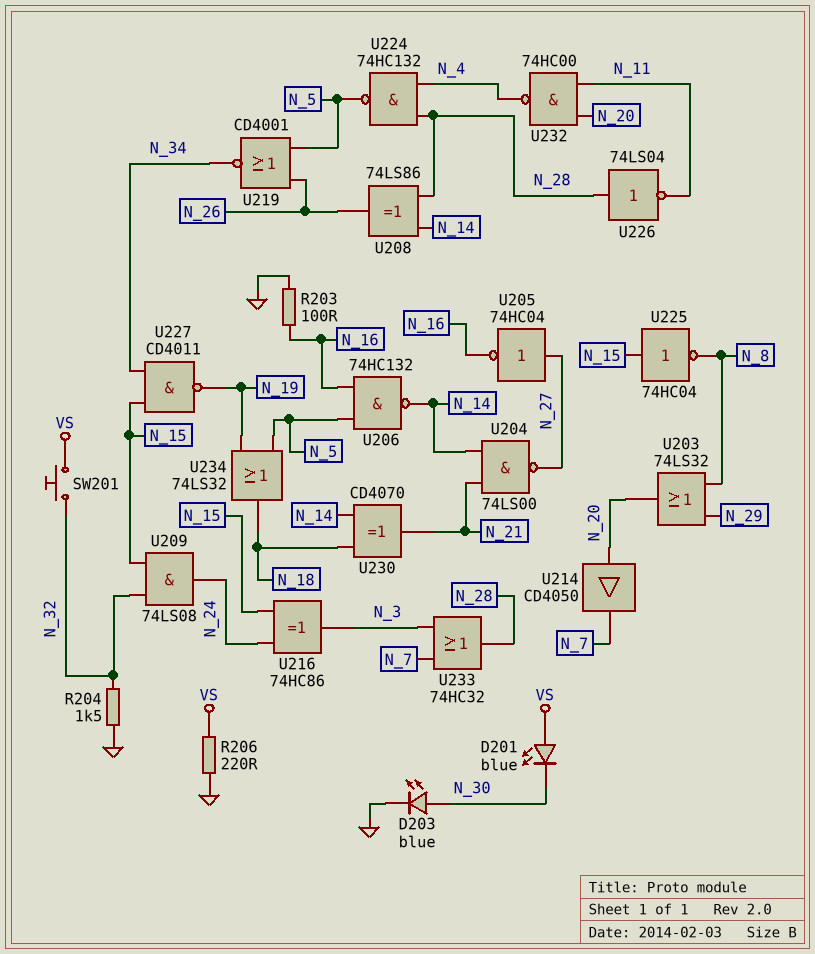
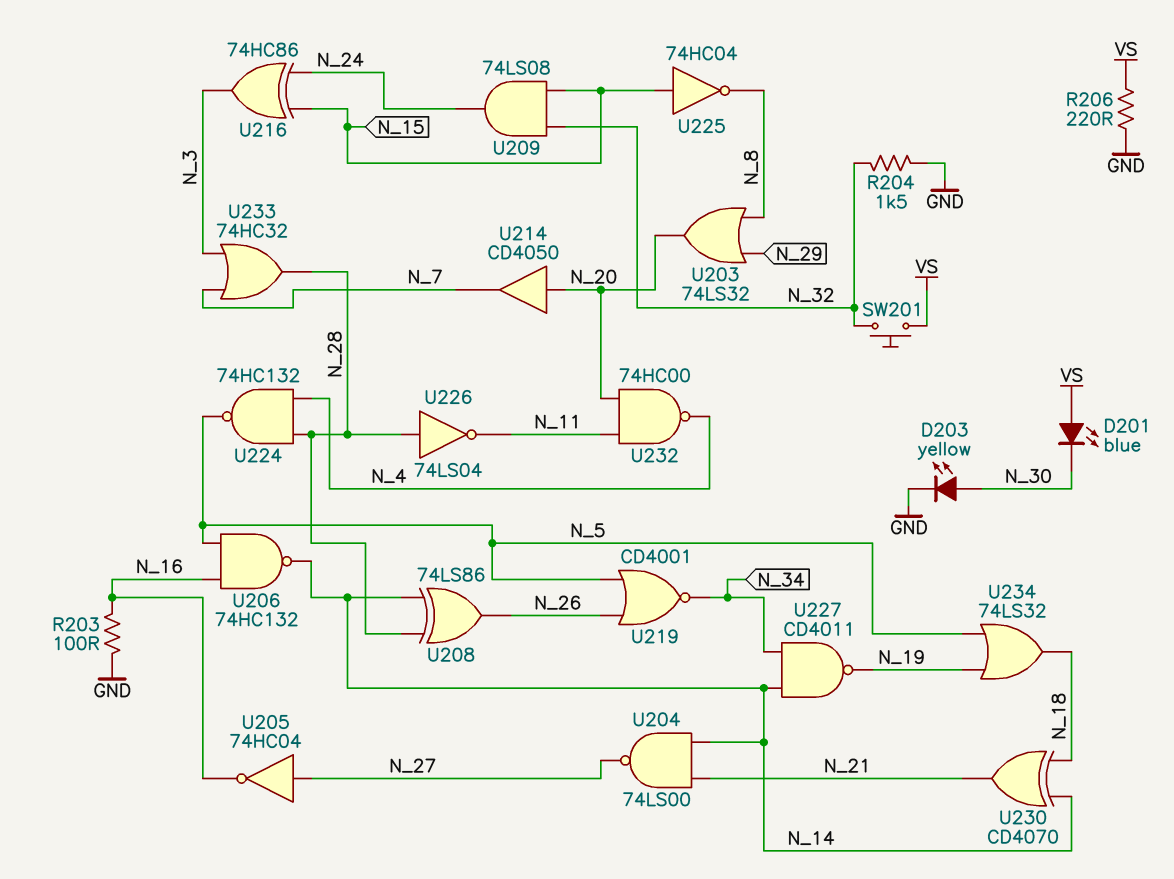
D203: LED blue (A N_30, K GND) -> LED yellow (A N_30, K GND)
U227: NAND CD4011 (in N_15, in N_34, out N_19) -> NAND CD4011 (in N_14, in N_34, out N_19)

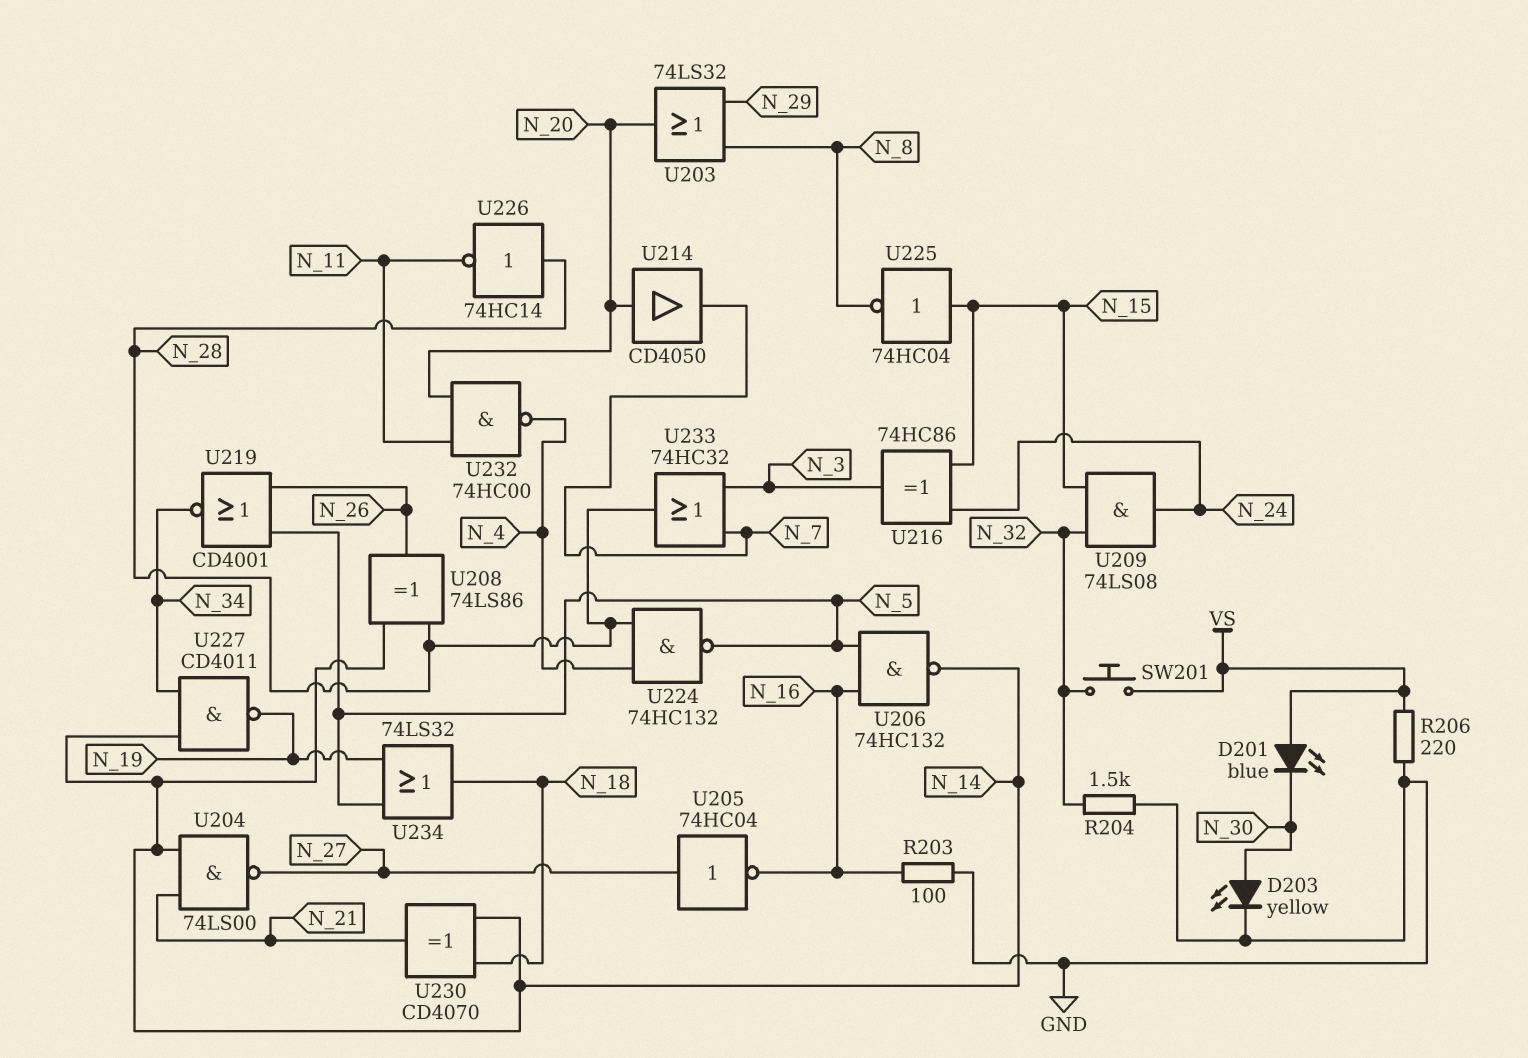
U226: NOT 74LS04 (in N_28, out N_11) -> NOT 74HC14 (in N_28, out N_11)

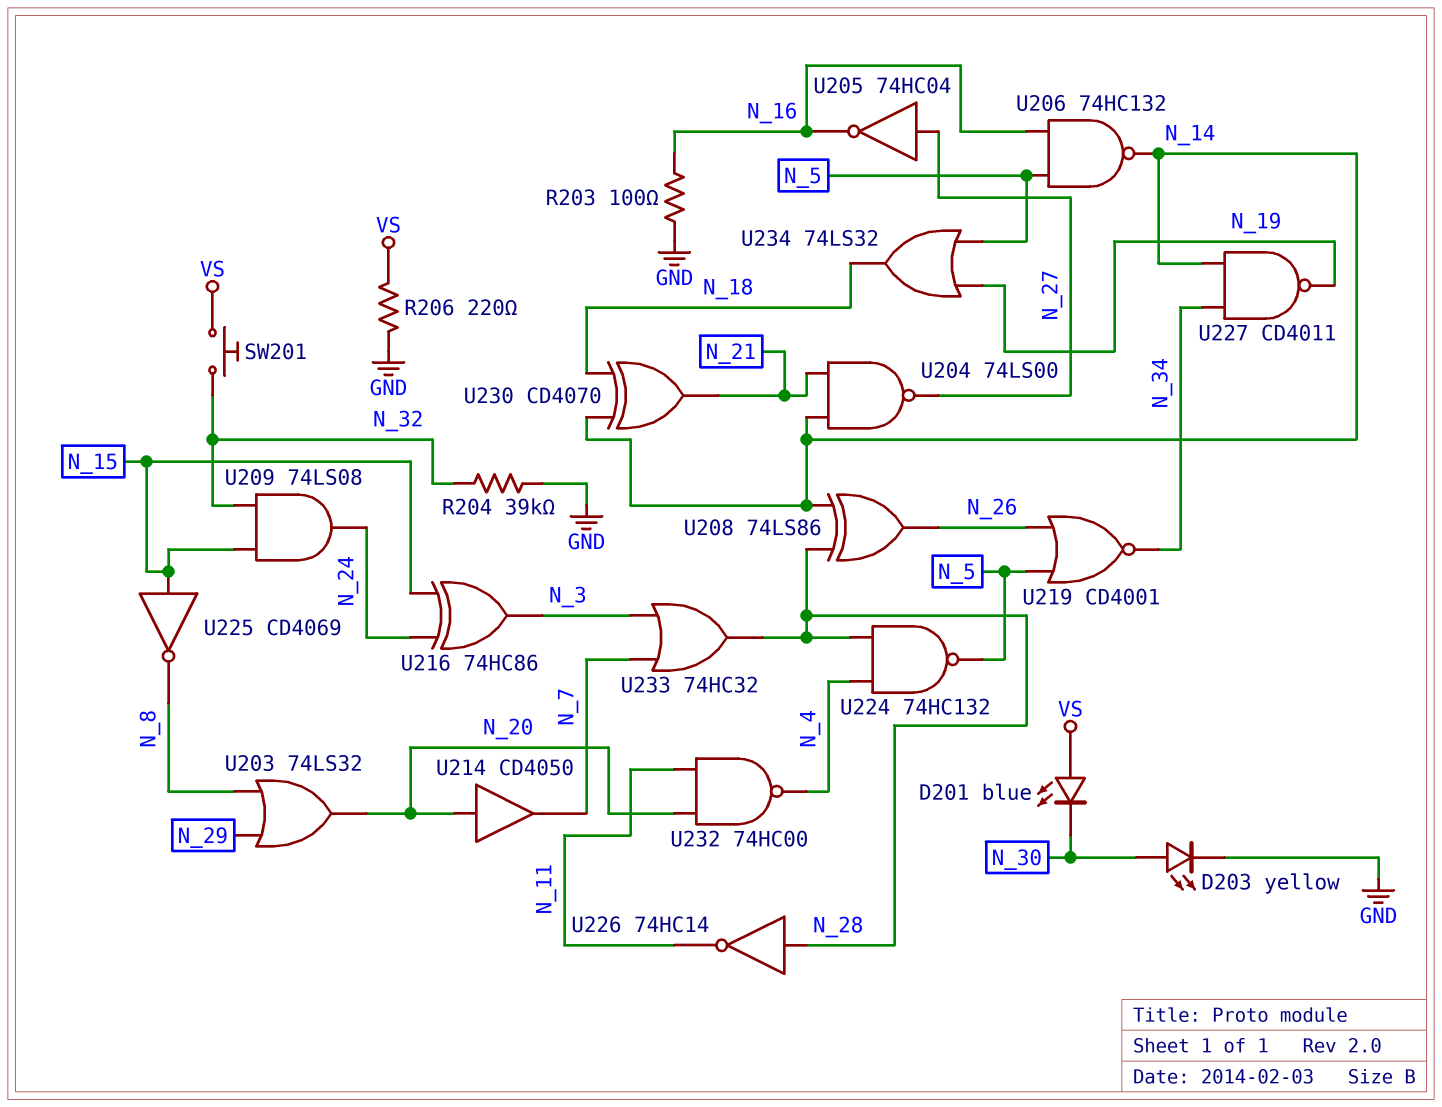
R204: 1.5k (GND, N_32) -> 39k (GND, N_32)
U225: NOT 74HC04 (in N_15, out N_8) -> NOT CD4069 (in N_15, out N_8)

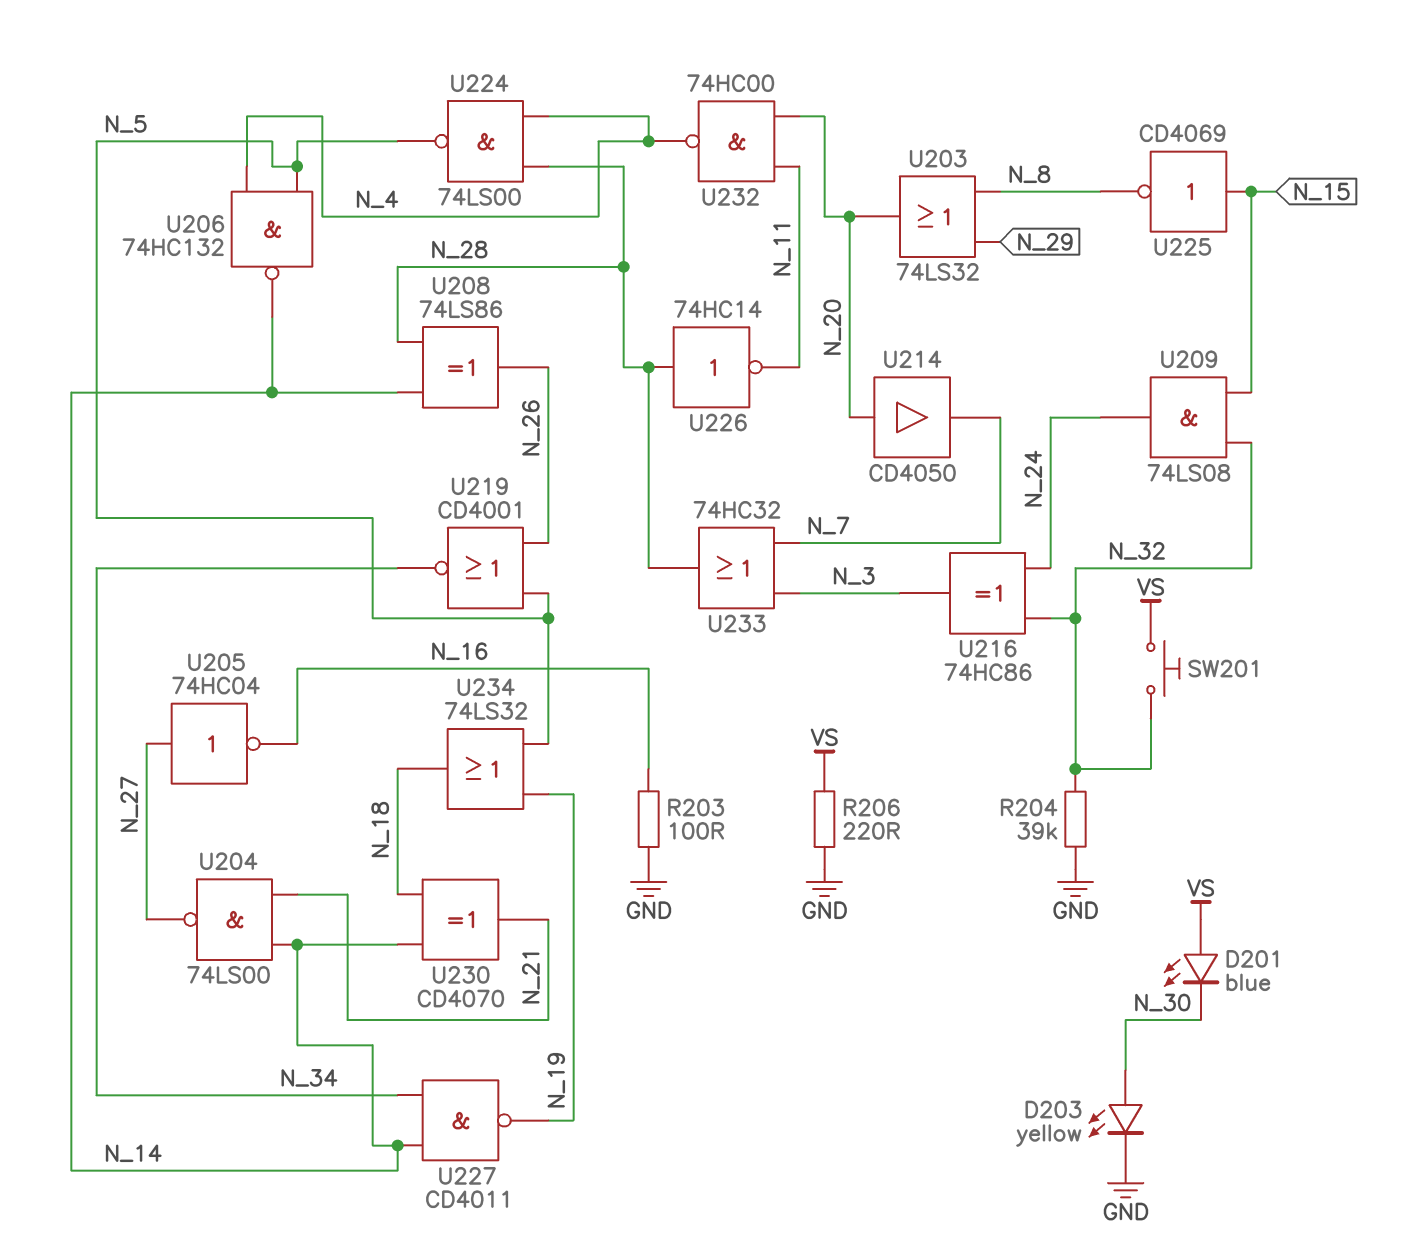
U206: NAND 74HC132 (in N_5, in N_16, out N_14) -> NAND 74HC132 (in N_4, in N_5, out N_14)
U216: XOR 74HC86 (in N_15, in N_24, out N_3) -> XOR 74HC86 (in N_24, in N_32, out N_3)
U224: NAND 74HC132 (in N_4, in N_28, out N_5) -> NAND 74LS00 (in N_4, in N_28, out N_5)

